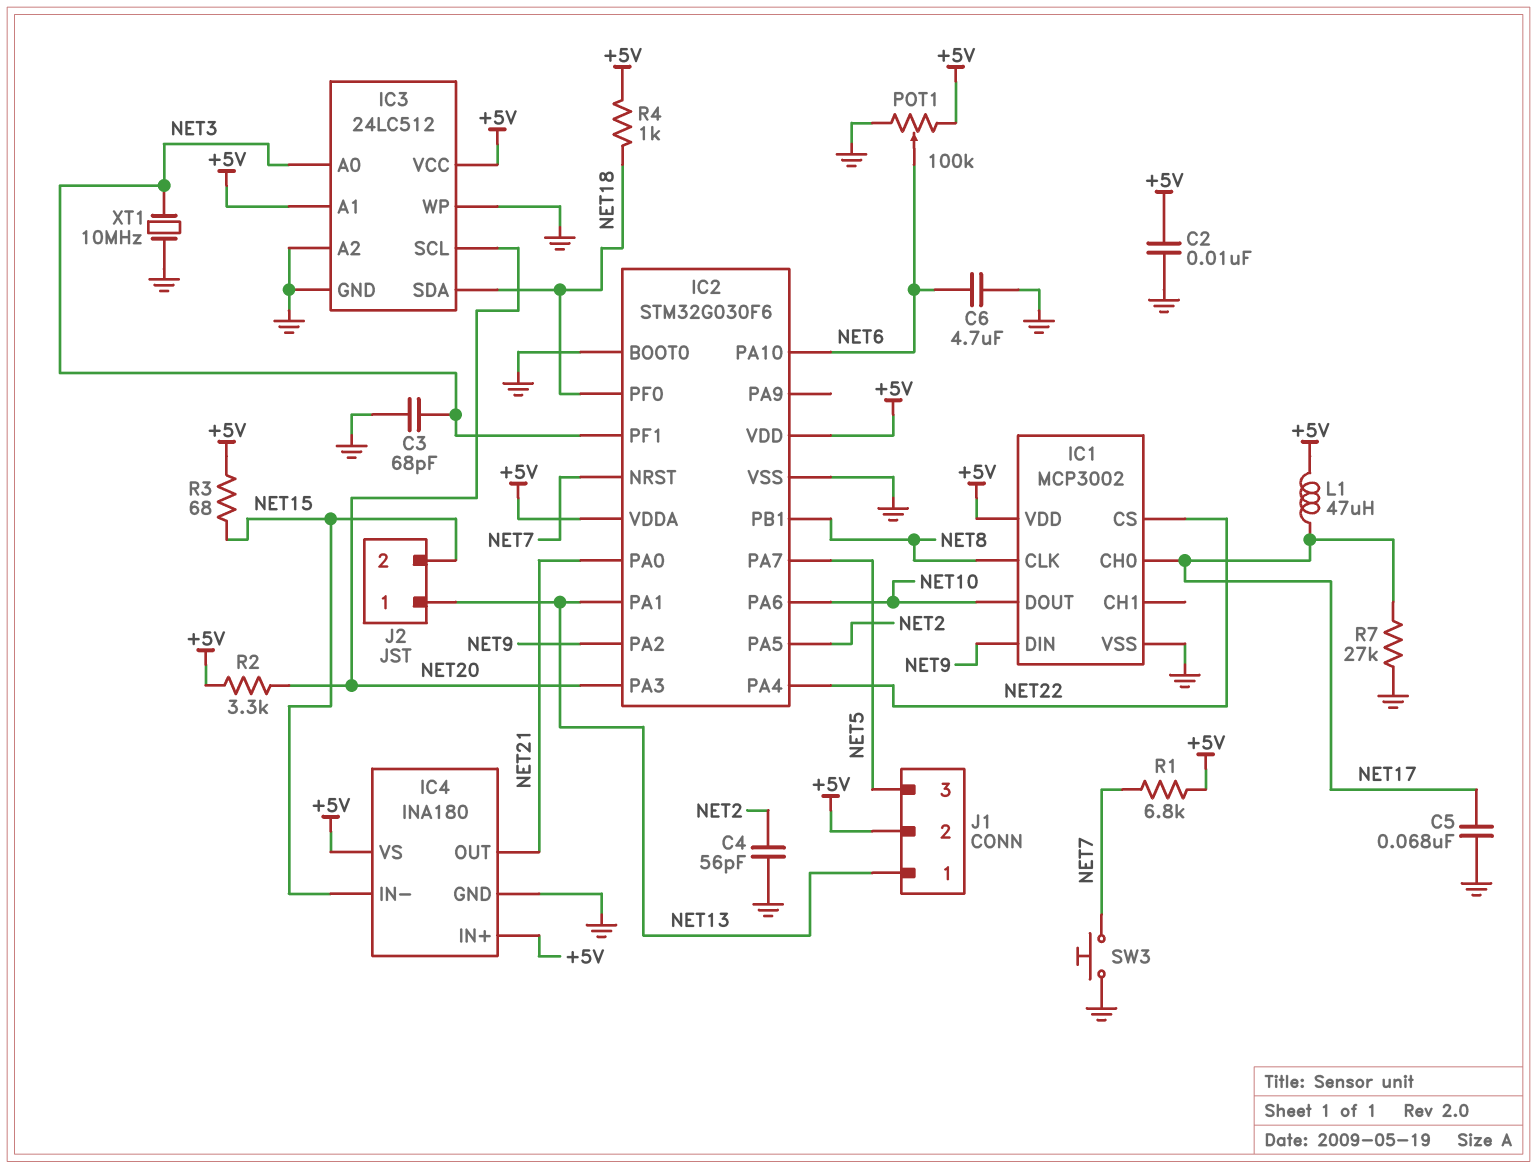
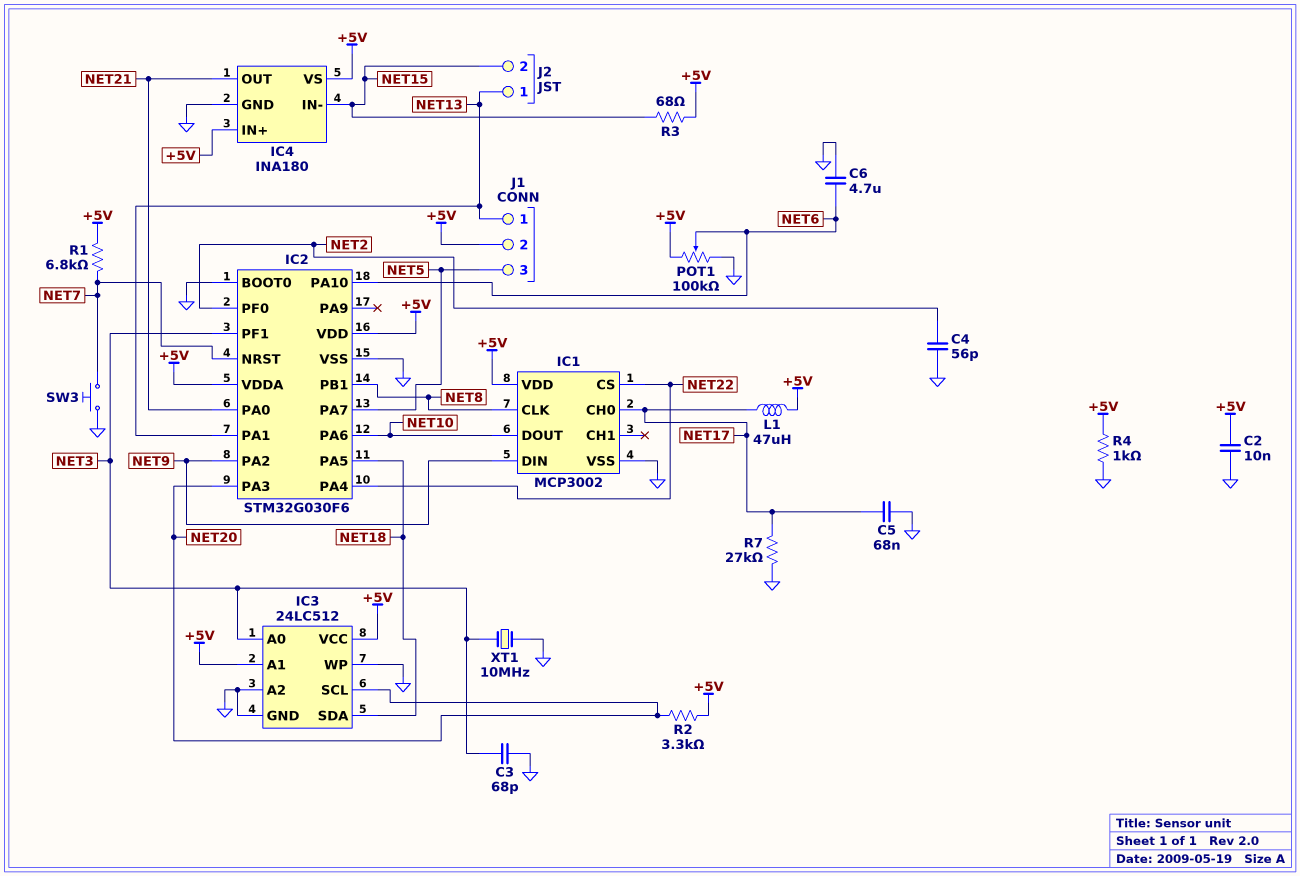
IC2 pin PA5: NET2 -> NET18
IC2 pin PF0: NET18 -> NET2
R4: 1k (+5V, NET18) -> 1k (+5V, GND)

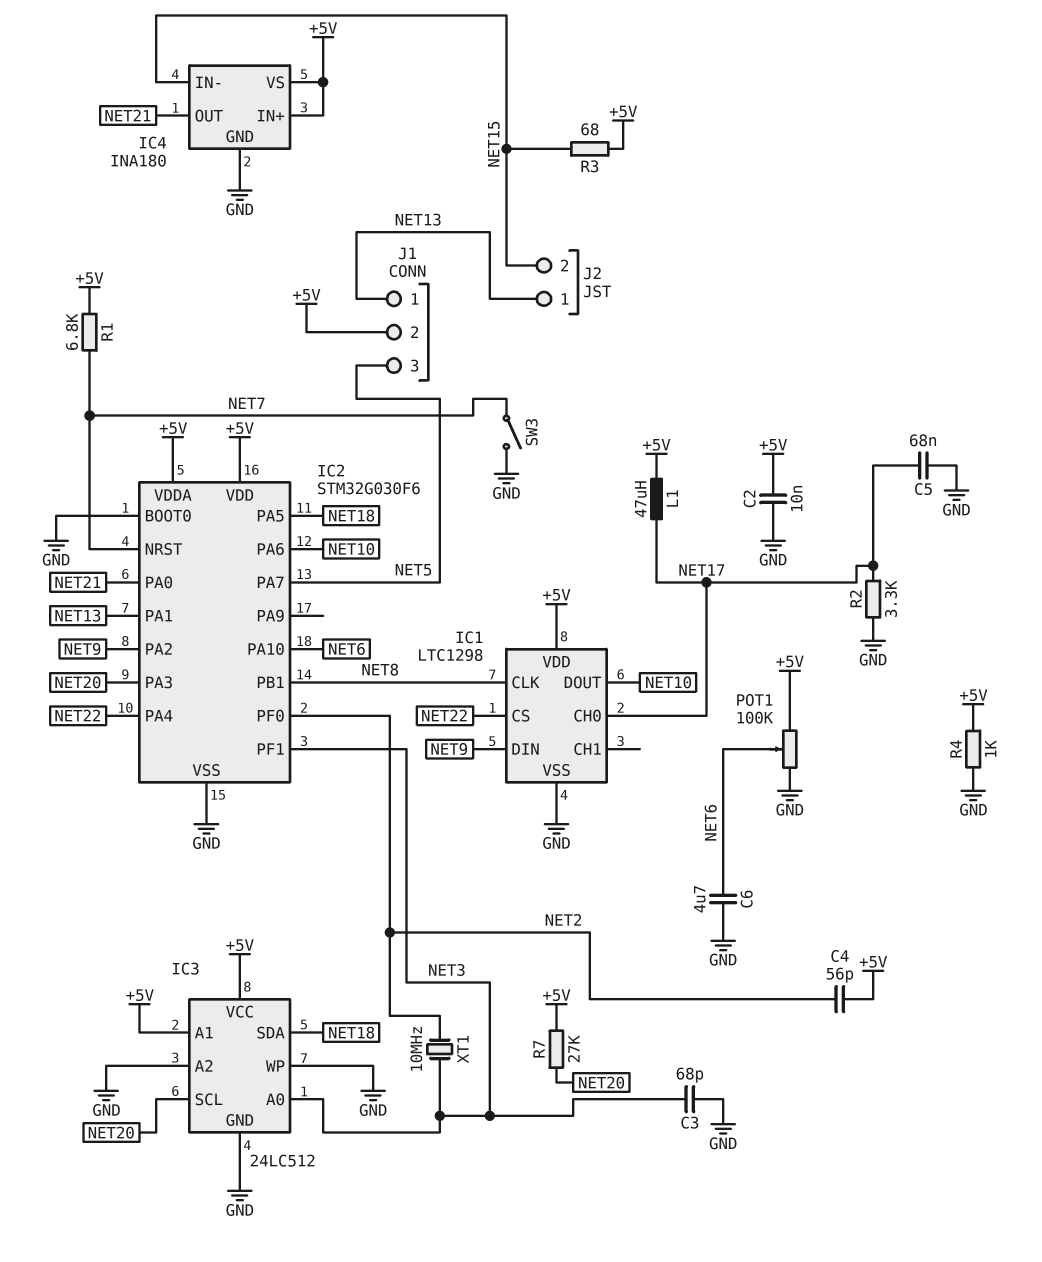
C4: 56pF (GND, NET2) -> 56pF (+5V, NET2)
IC1: MCP3002 -> LTC1298
R2: 3.3k (+5V, NET20) -> 3.3k (GND, NET17)
R7: 27k (GND, NET17) -> 27k (+5V, NET20)
SW3: button (GND, NET7) -> switch (GND, NET7)
XT1: 10MHz (GND, NET3) -> 10MHz (NET2, NET3)

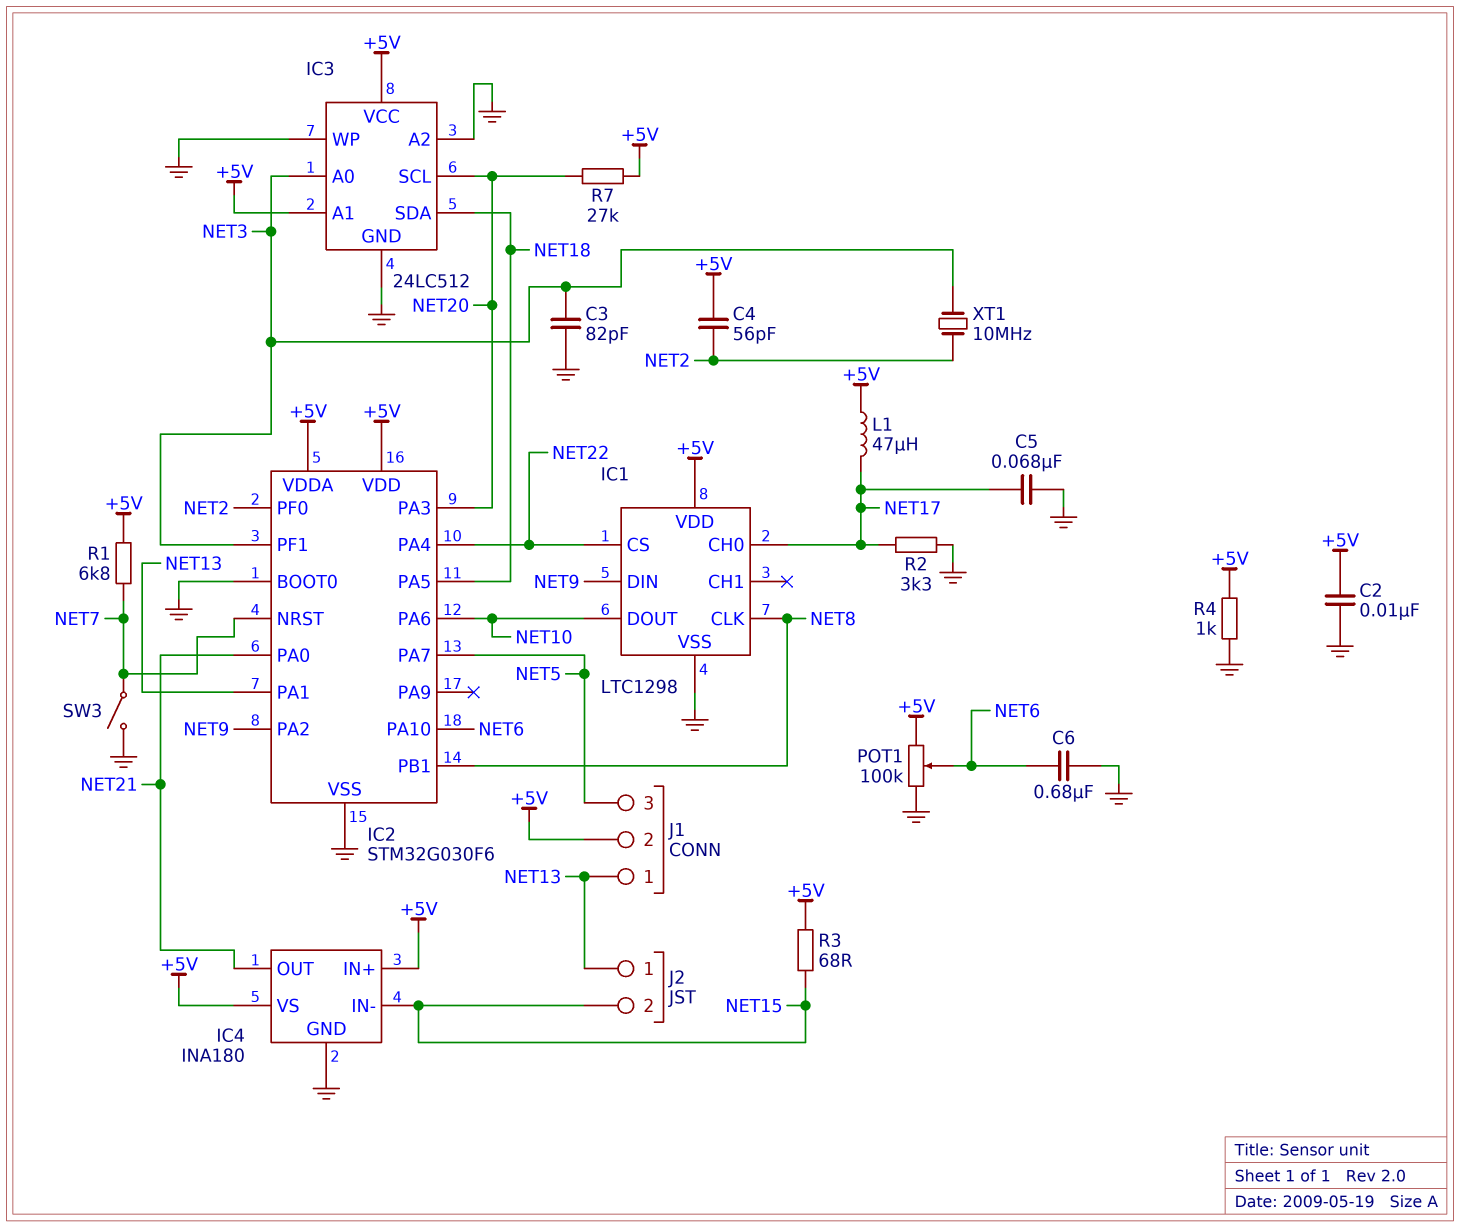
C3: 68pF (GND, NET3) -> 82pF (GND, NET3)
C6: 4.7uF (GND, NET6) -> 680nF (GND, NET6)

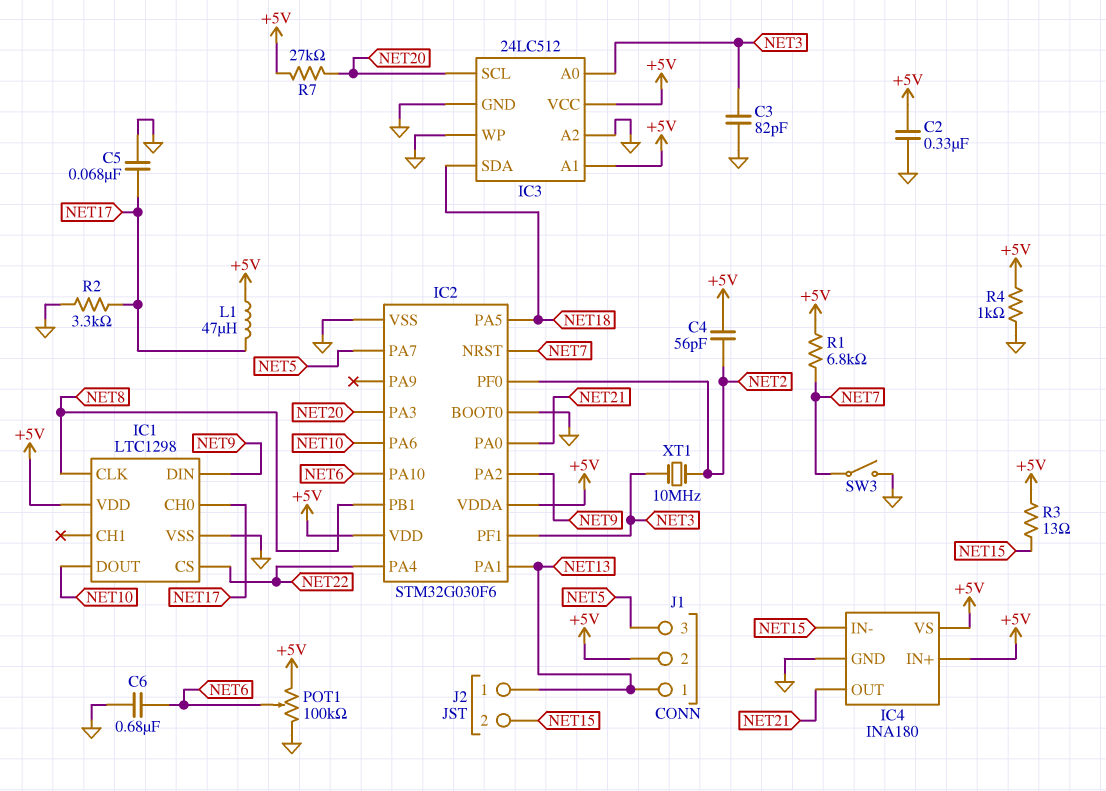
C2: 10nF (+5V, GND) -> 330nF (+5V, GND)
R3: 68 (+5V, NET15) -> 13 (+5V, NET15)

